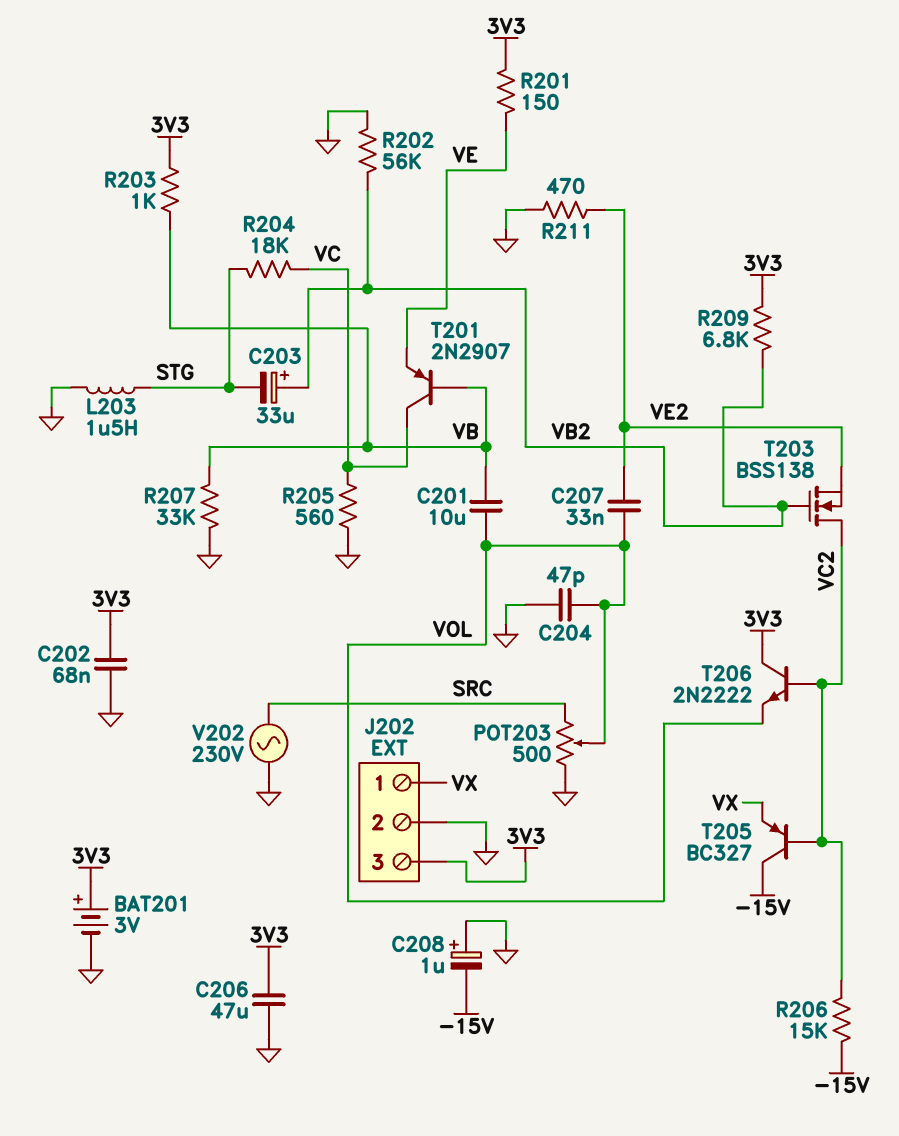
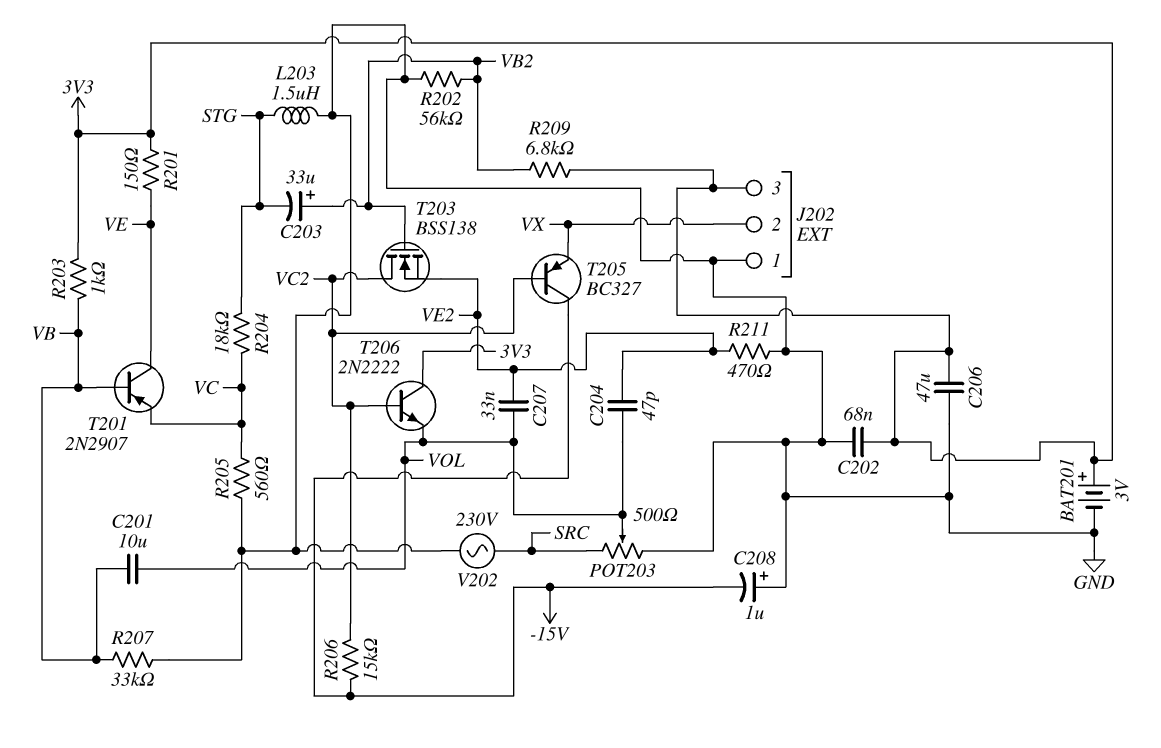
C204: 47pF (GND, VOL) -> 47pF (VE2, VOL)
J202 pin 1: VX -> GND
J202 pin 2: GND -> VX
T201: PNP 2N2907 (B VB, C VC, E VE) -> PNP 2N2907 (B VB, C VE, E VC)

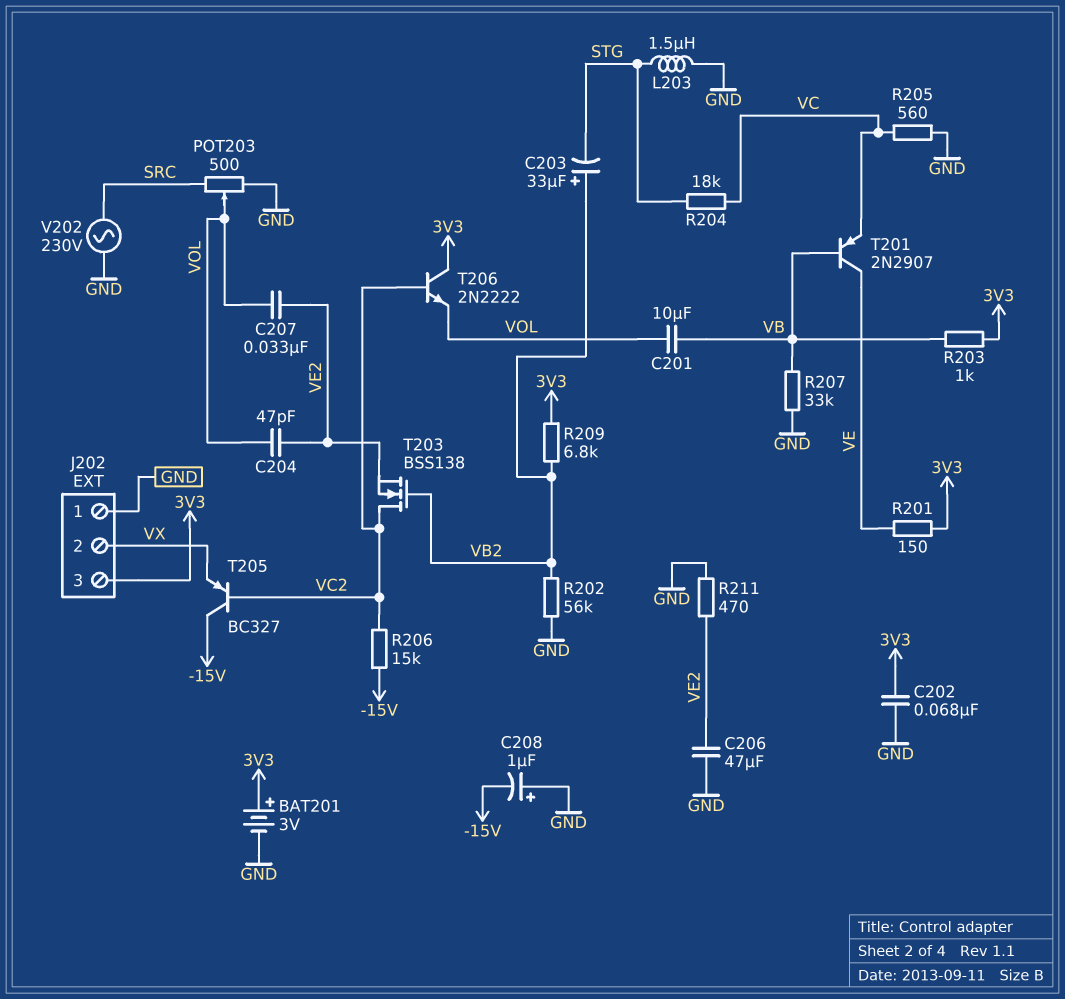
C206: 47uF (3V3, GND) -> 47uF (GND, VE2)

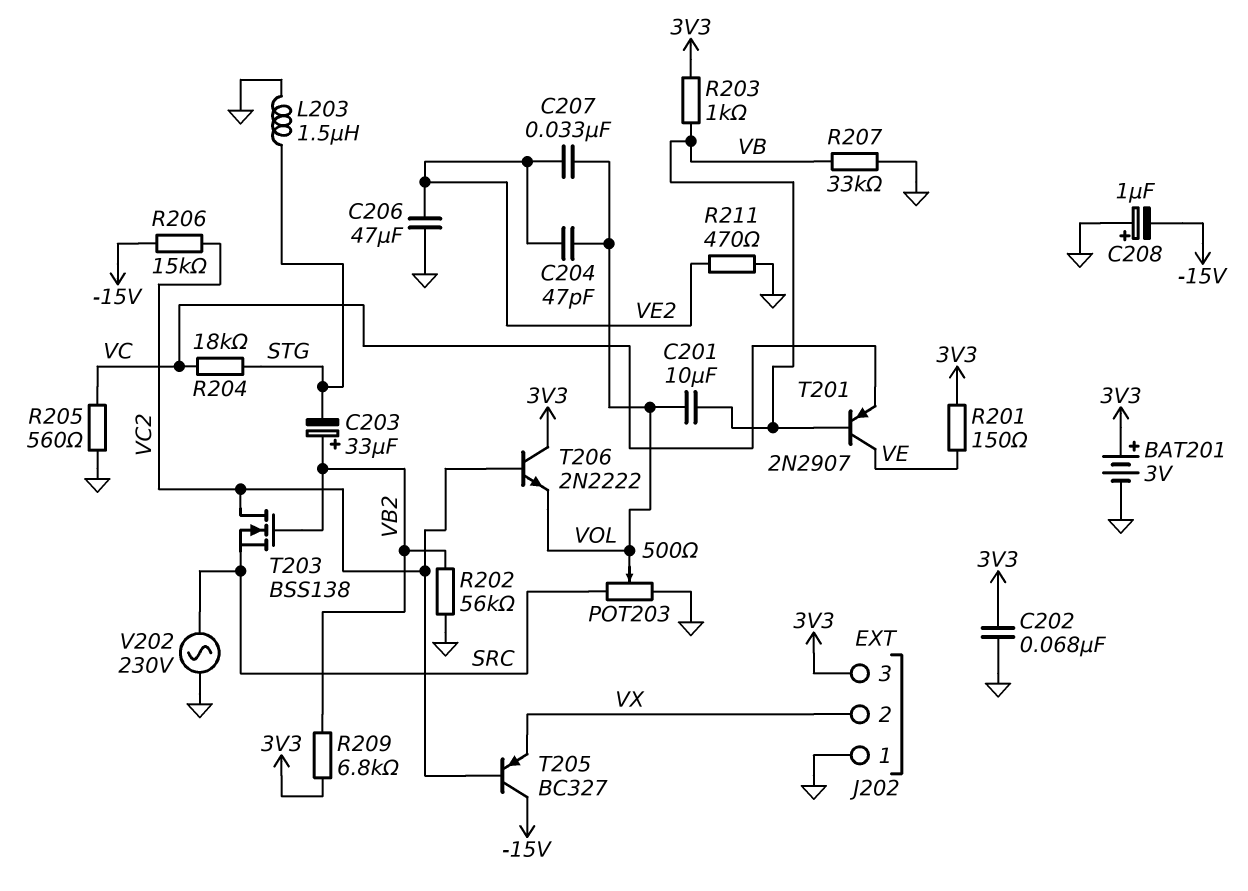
T203: NMOS BSS138 (G VB2, D VC2, S VE2) -> NMOS BSS138 (G VB2, D VC2, S SRC)

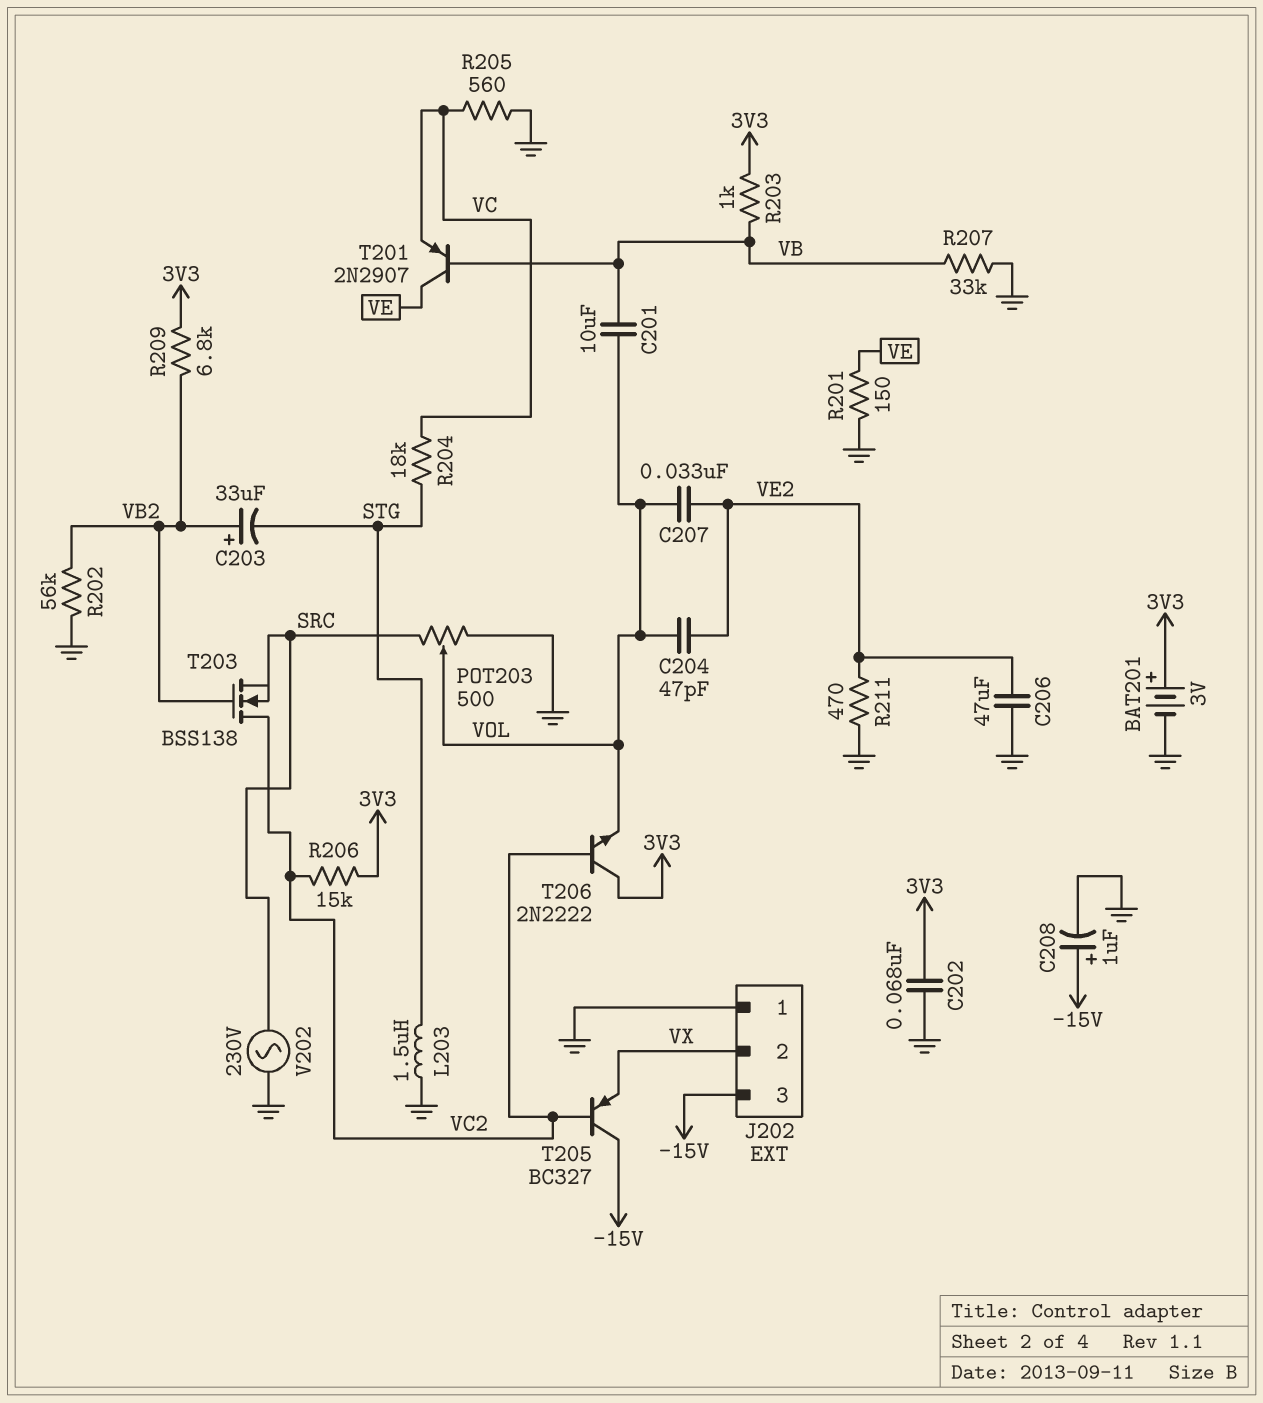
C208: 1uF (plus GND, minus -15V) -> 1uF (plus -15V, minus GND)
J202 pin 3: 3V3 -> -15V
R201: 150 (3V3, VE) -> 150 (GND, VE)
R206: 15k (-15V, VC2) -> 15k (3V3, VC2)

